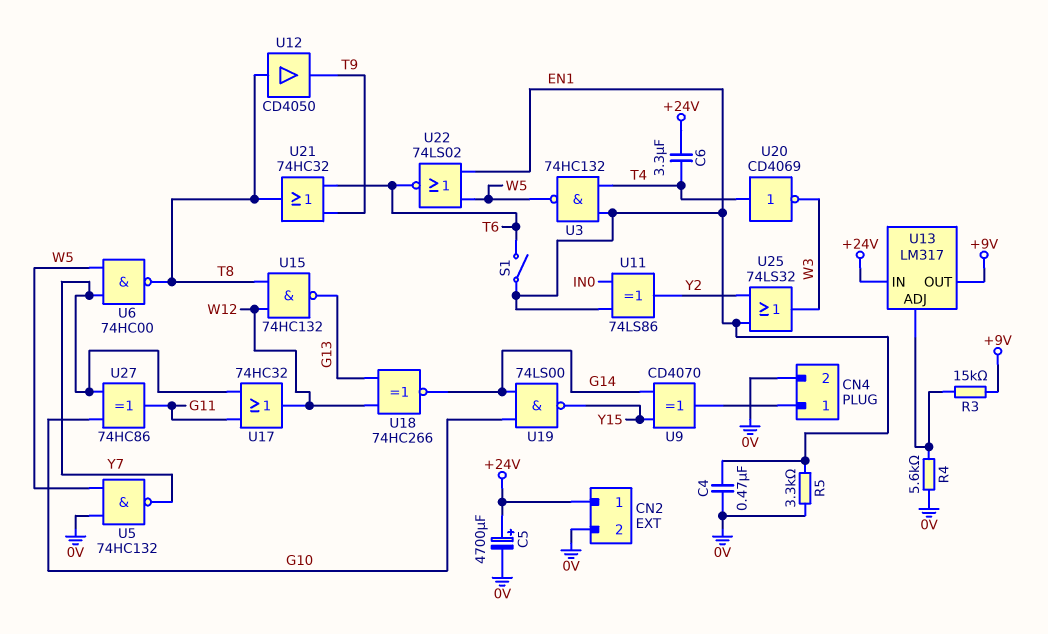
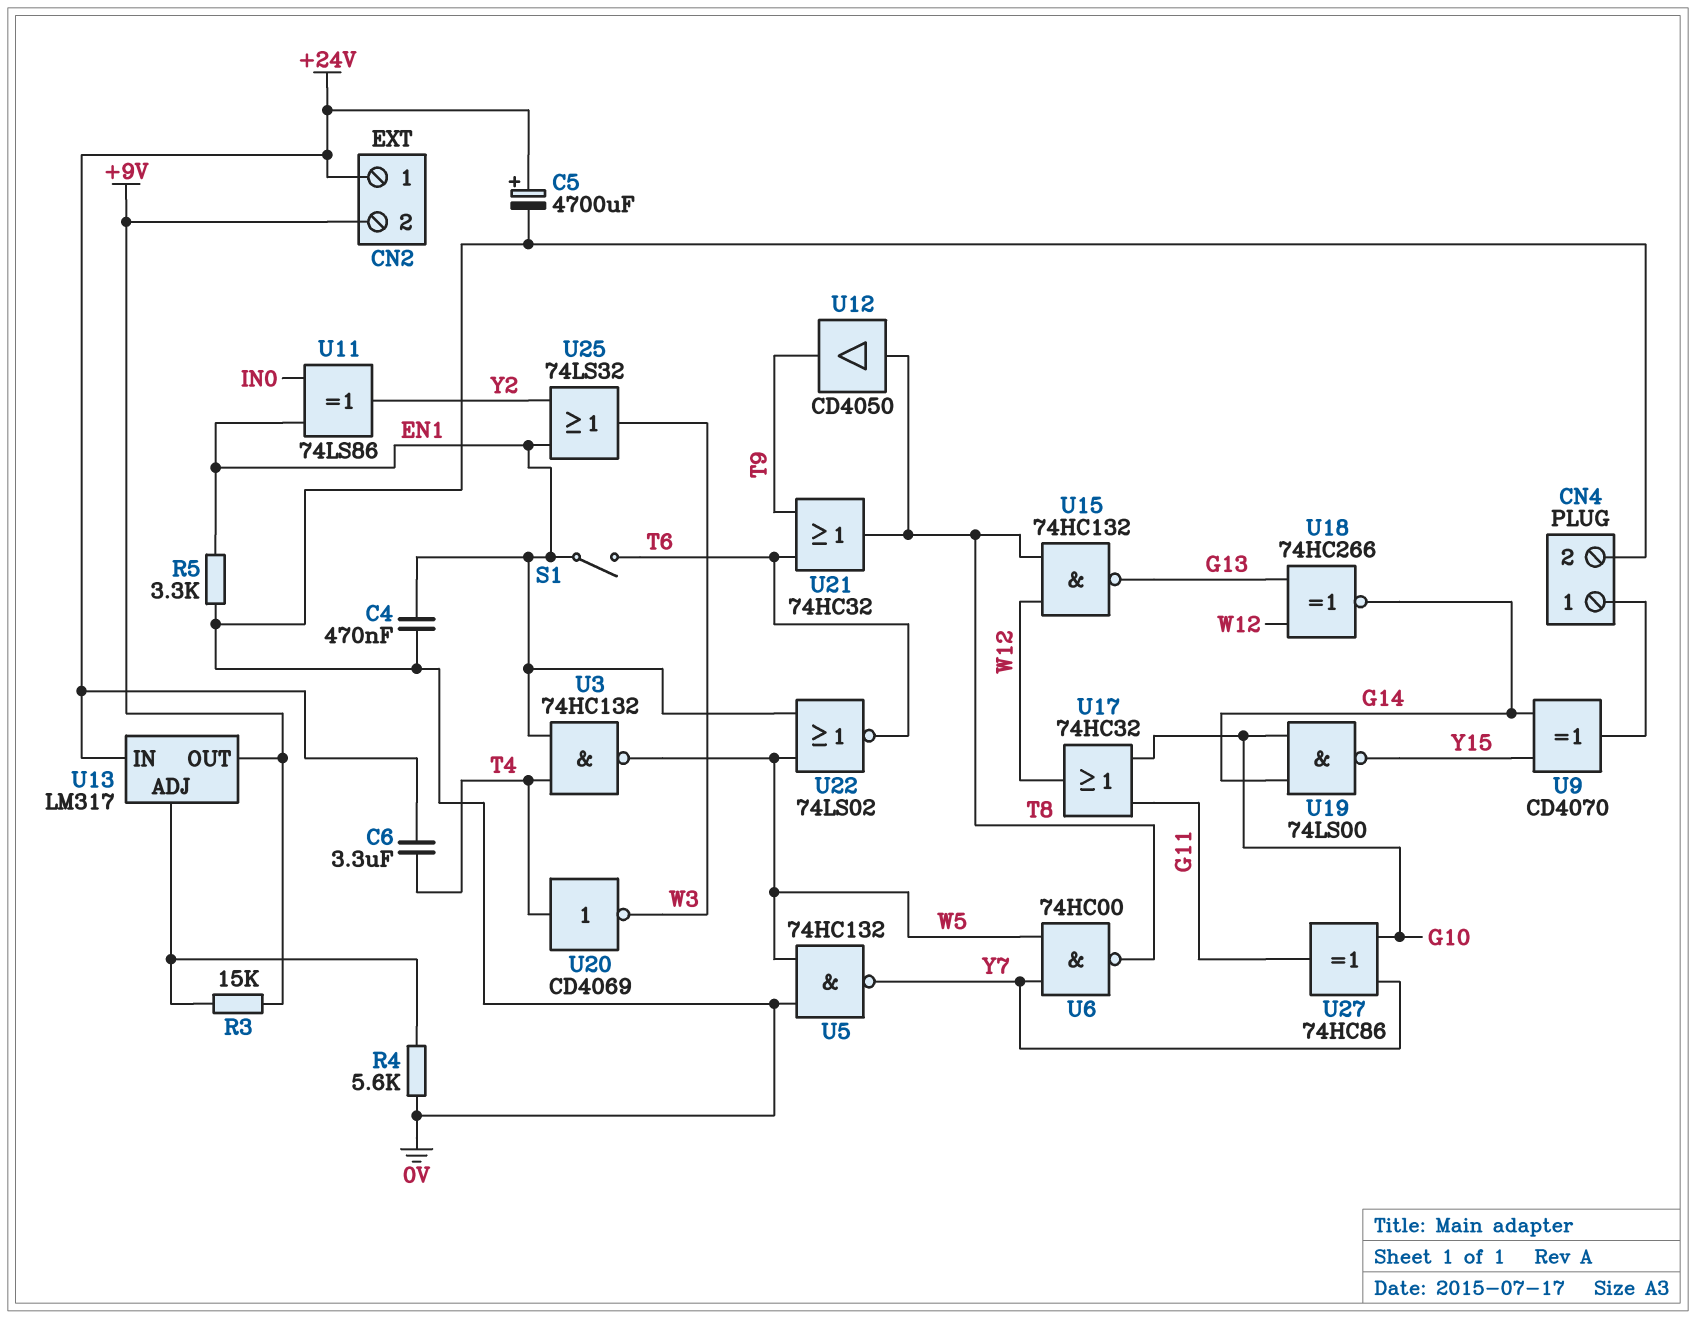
CN2 pin 2: 0V -> +9V
U17: OR 74HC32 (in G11, in Y7, out W12) -> OR 74HC32 (in G10, in G11, out W12)

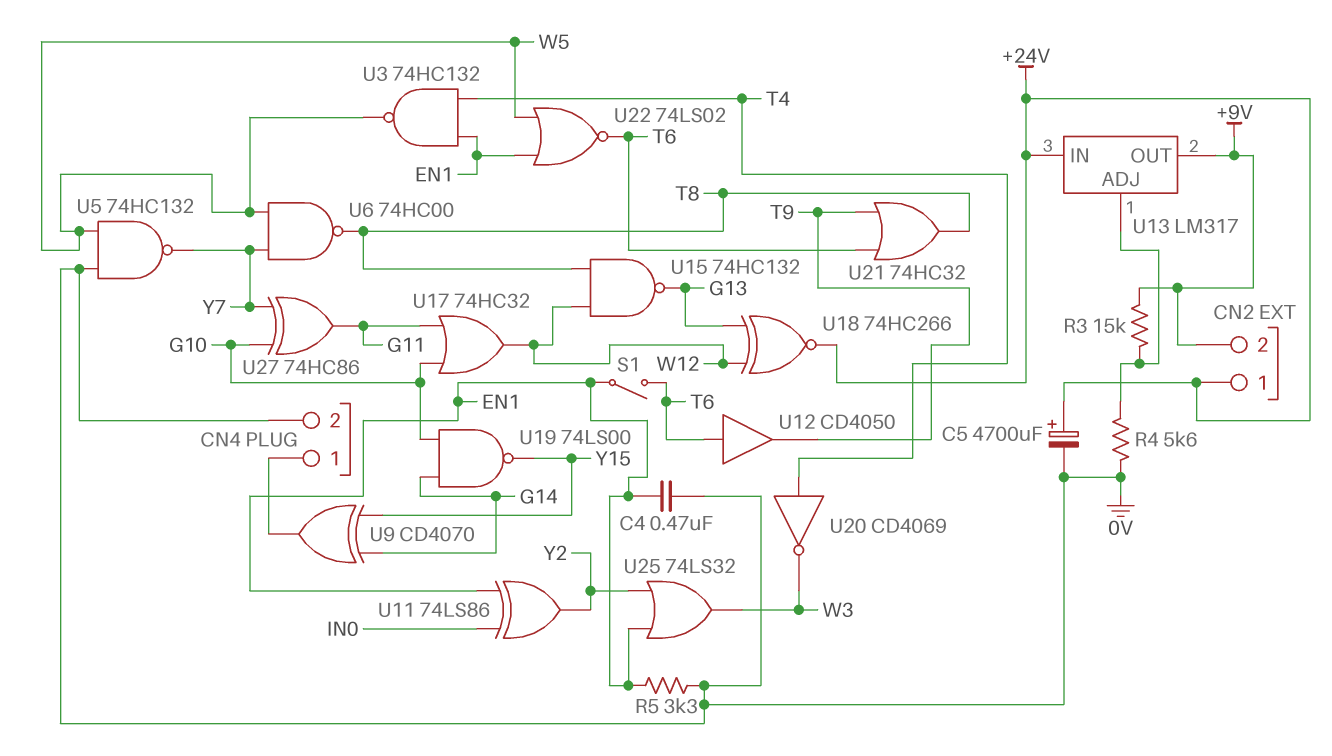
C6: 3.3uF (+24V, T4) -> none
U12: buffer CD4050 (in T8, out T9) -> buffer CD4050 (in T6, out T9)
U18: XNOR 74HC266 (in G13, in W12, out G14) -> XNOR 74HC266 (in G13, in W12, out +24V)

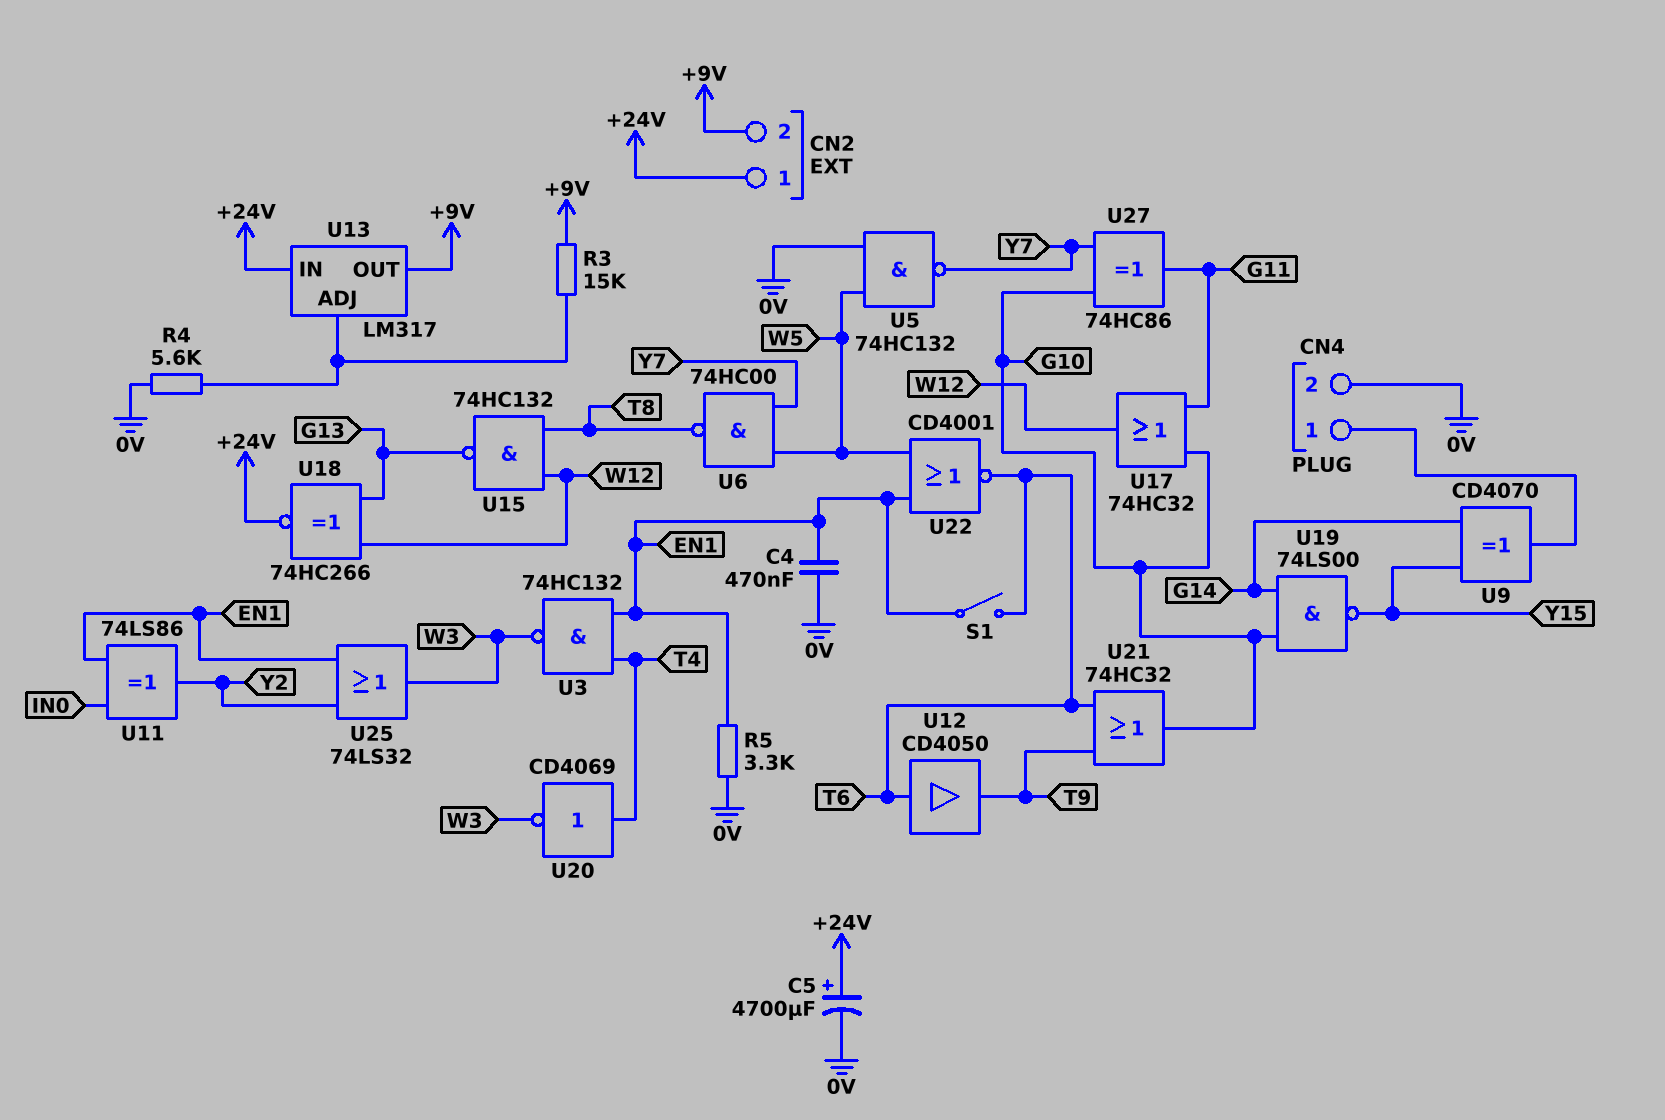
U3: NAND 74HC132 (in EN1, in T4, out W5) -> NAND 74HC132 (in EN1, in T4, out W3)
U21: OR 74HC32 (in T6, in T9, out T8) -> OR 74HC32 (in T6, in T9, out G10)
U22: NOR 74LS02 (in EN1, in W5, out T6) -> NOR CD4001 (in EN1, in W5, out T6)

